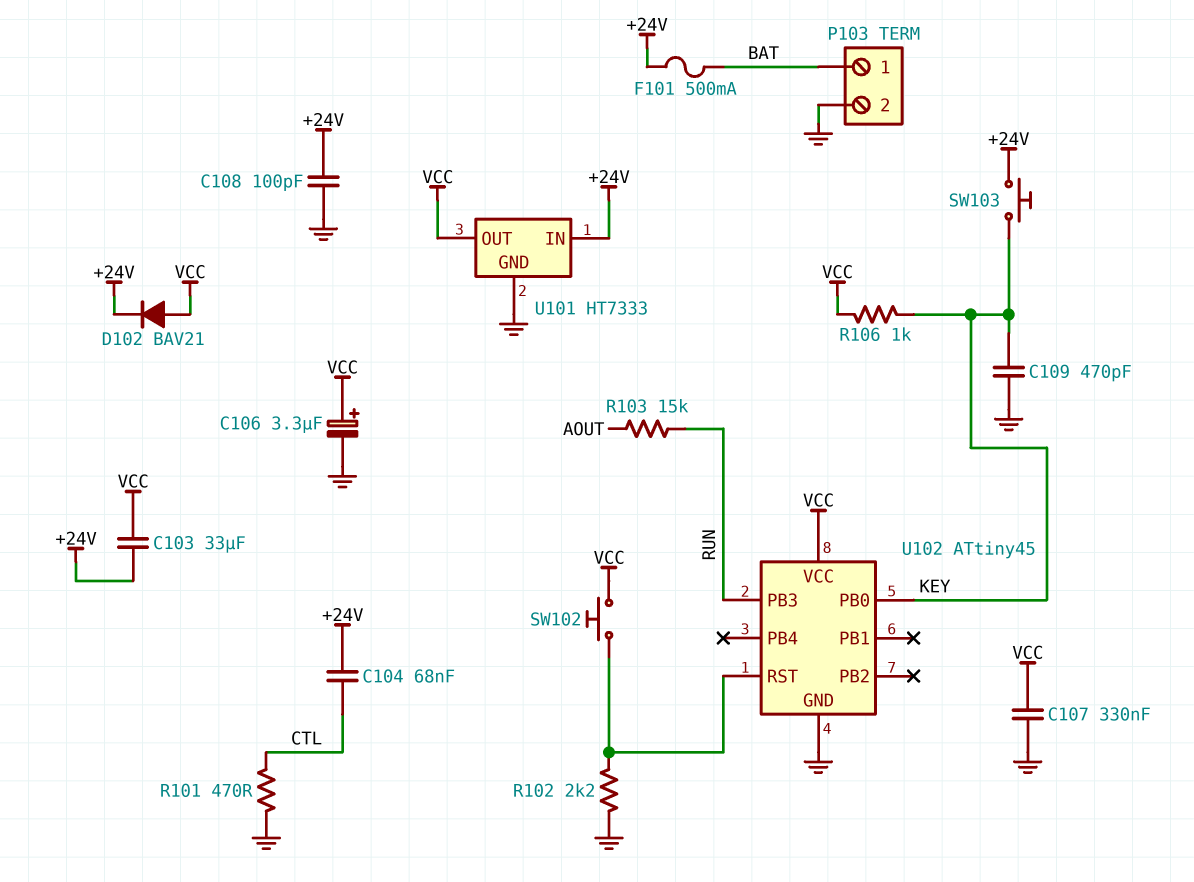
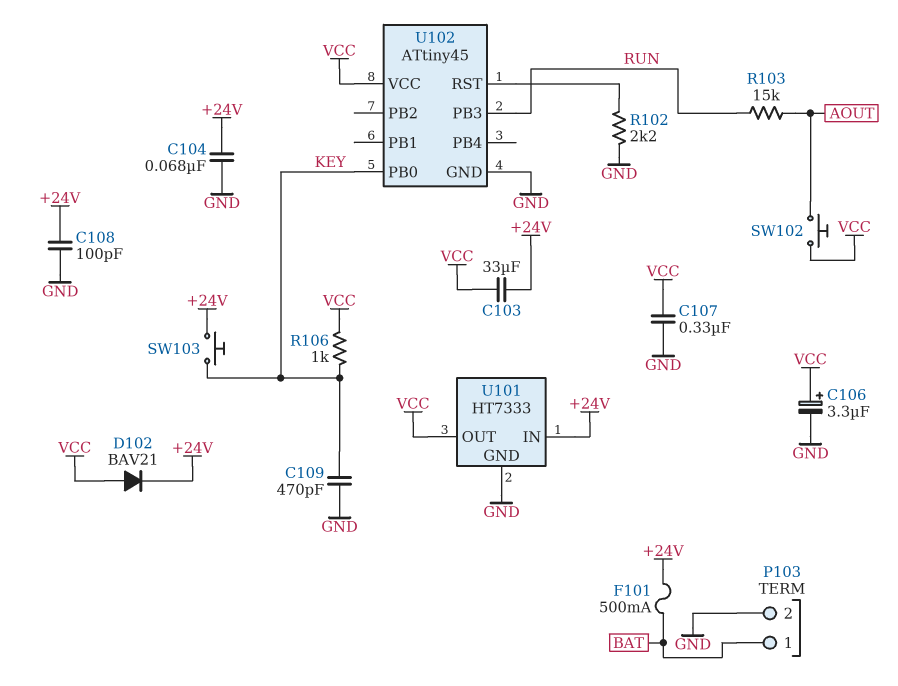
C104: 68nF (+24V, CTL) -> 68nF (+24V, GND)
R101: 470 (CTL, GND) -> none
SW102: button (U102/RST, VCC) -> button (AOUT, VCC)

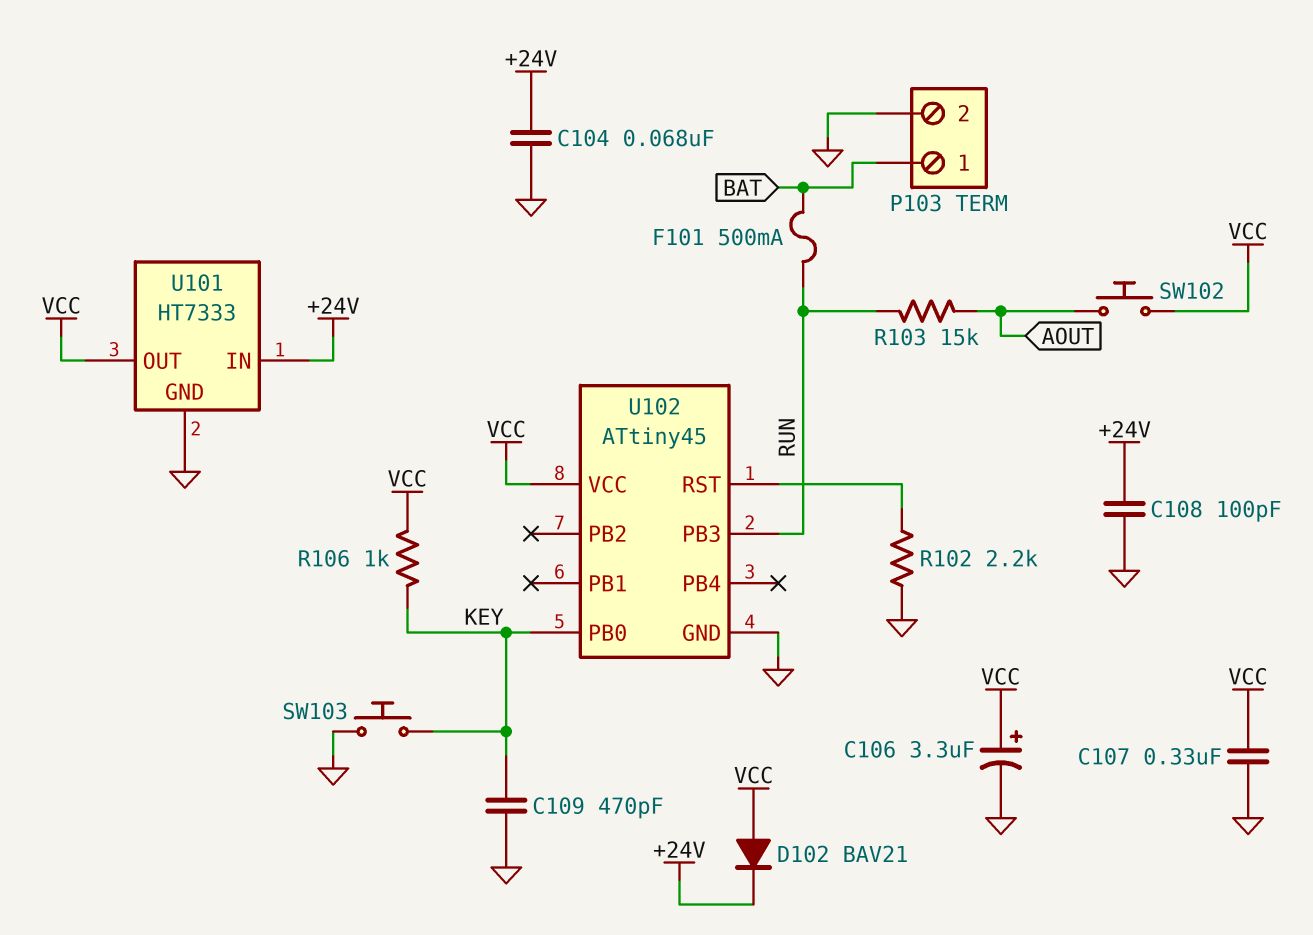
C103: 33uF (+24V, VCC) -> none
F101: 500mA (+24V, BAT) -> 500mA (BAT, RUN)
SW103: button (+24V, KEY) -> button (GND, KEY)

